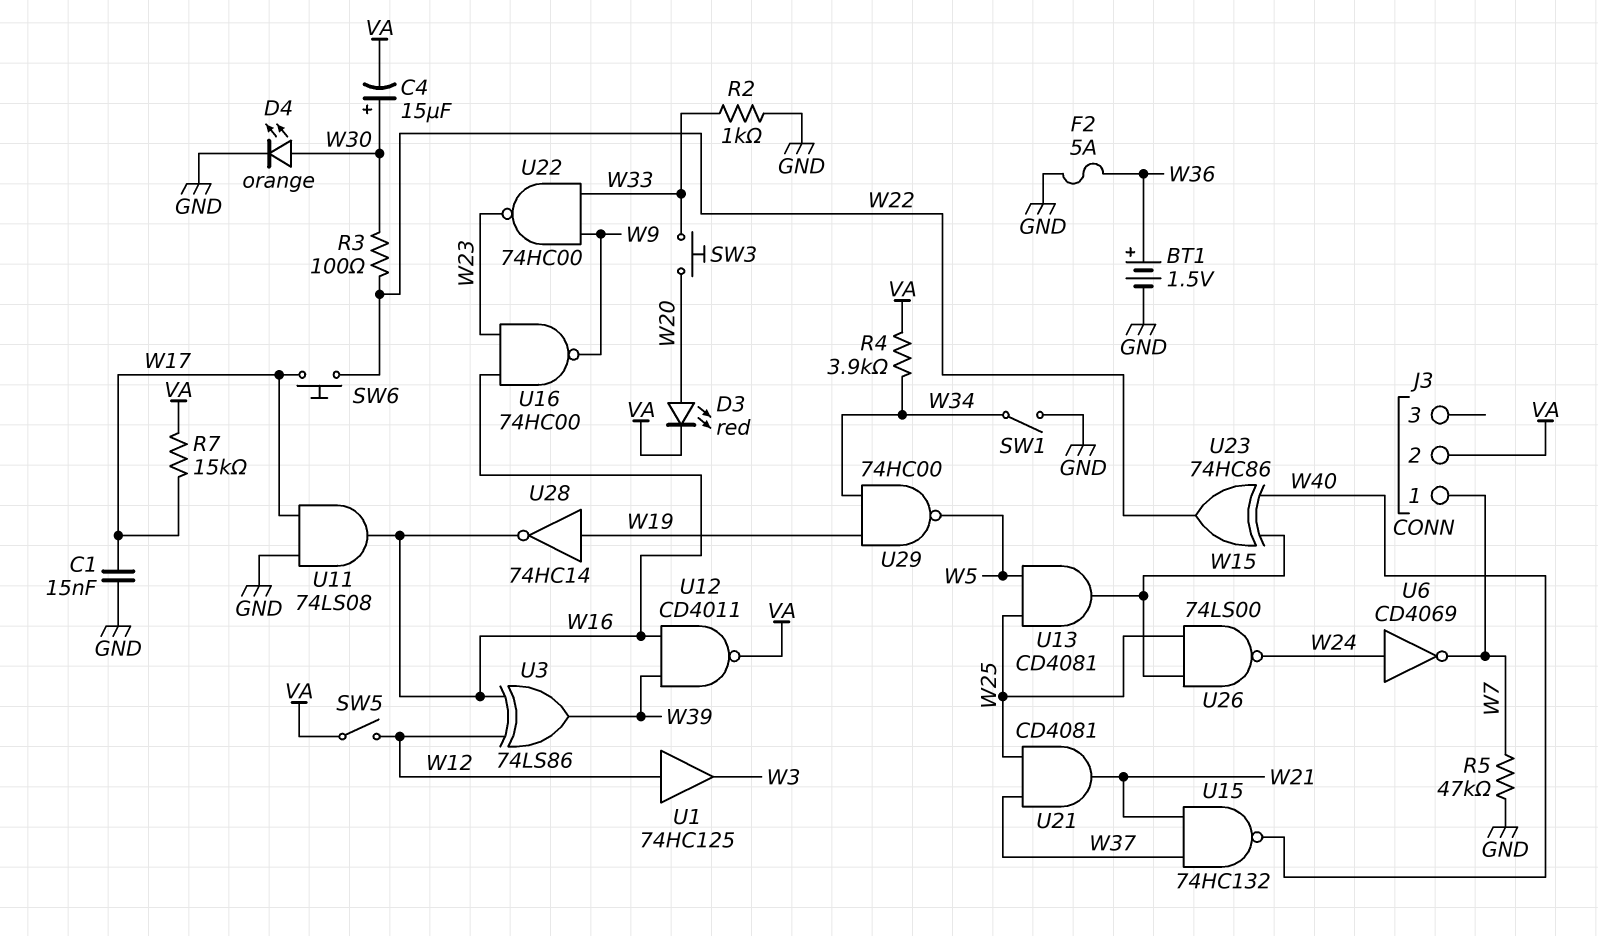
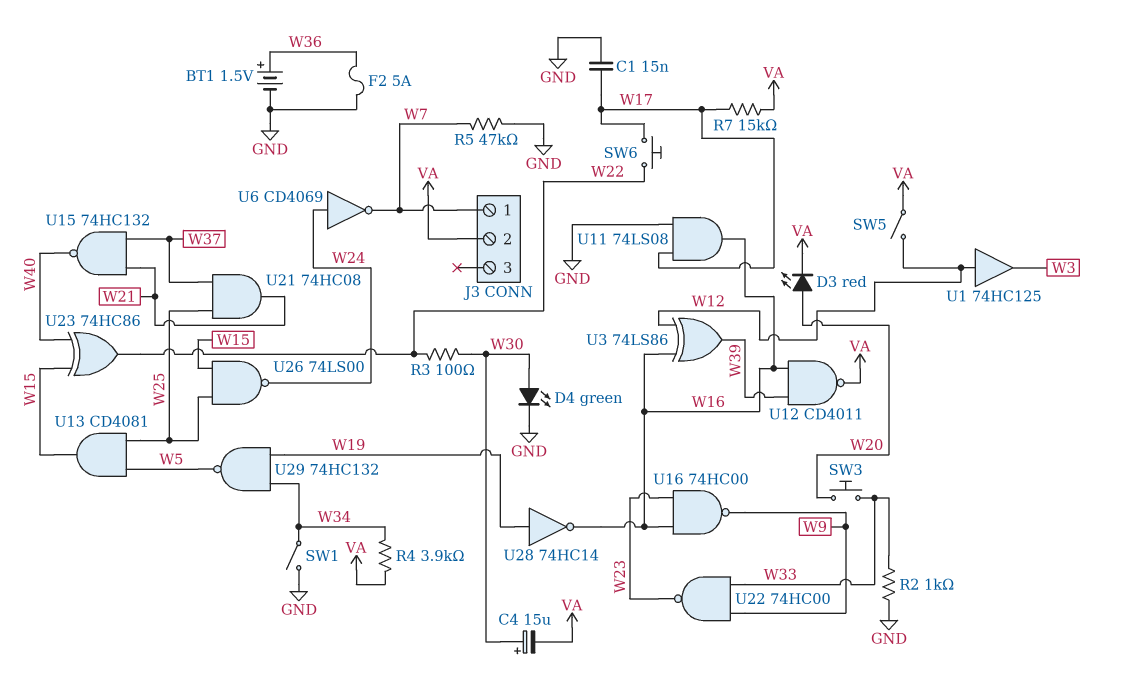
D4: LED orange (A W30, K GND) -> LED green (A W30, K GND)
U21: AND CD4081 (in W25, in W37, out W21) -> AND 74HC08 (in W25, in W37, out W21)
U29: NAND 74HC00 (in W19, in W34, out W5) -> NAND 74HC132 (in W19, in W34, out W5)

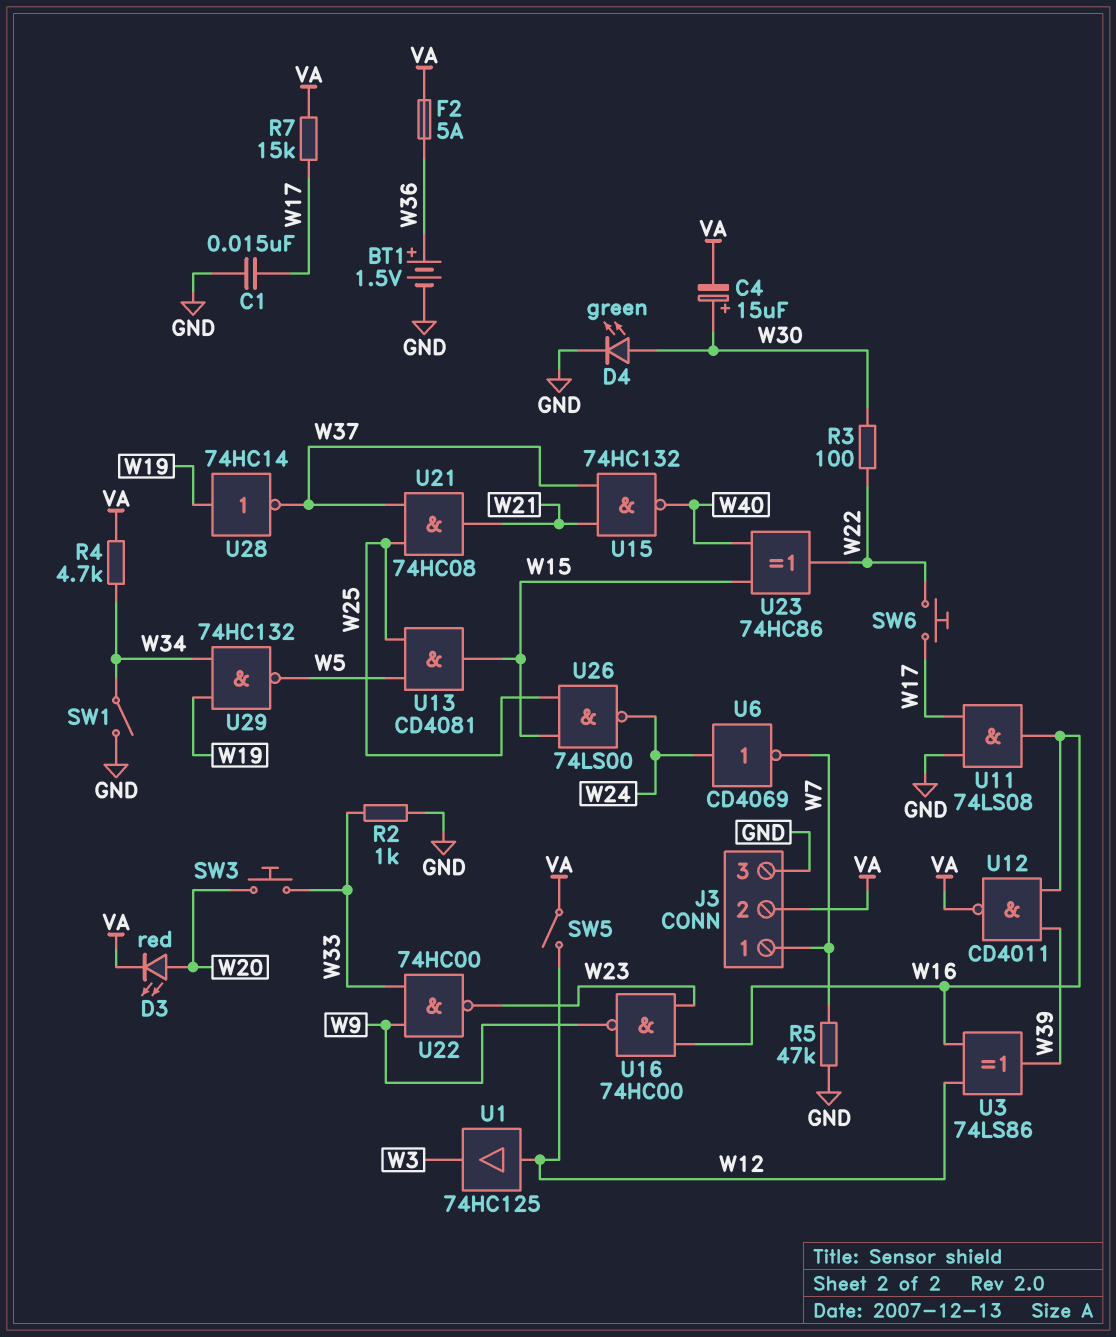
F2: 5A (GND, W36) -> 5A (VA, W36)
J3 pin 3: none -> GND
R4: 3.9k (VA, W34) -> 4.7k (VA, W34)
U28: NOT 74HC14 (in W19, out W16) -> NOT 74HC14 (in W19, out W37)

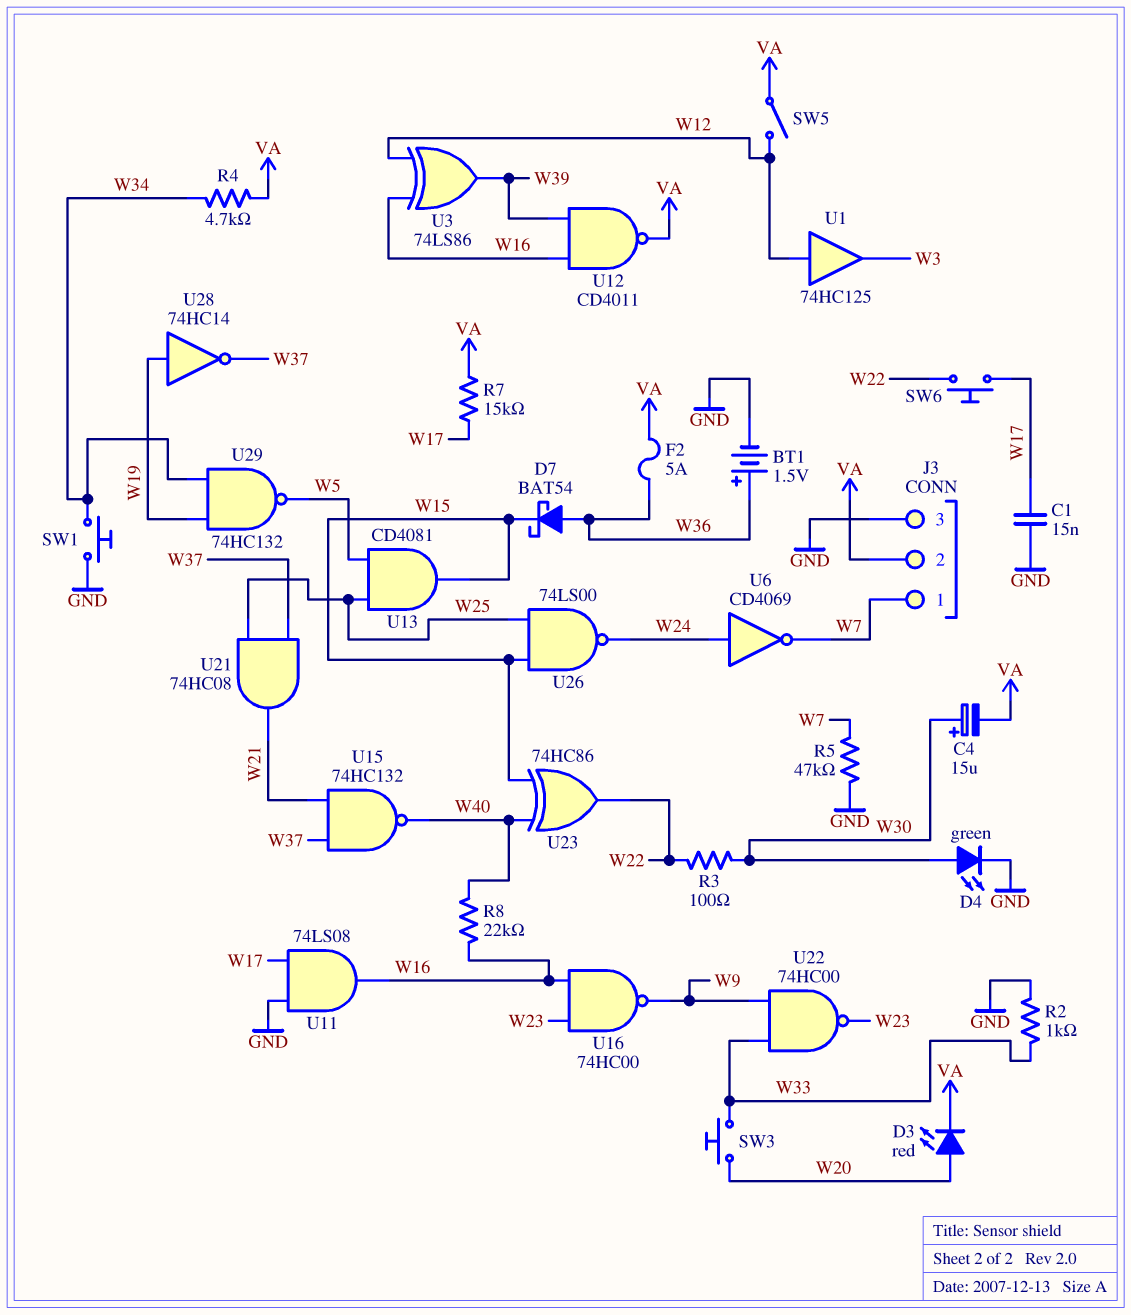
D7: none -> schottky BAT54 (A W36, K W15)
R8: none -> 22k (W16, W40)
SW1: switch (GND, W34) -> button (GND, W34)

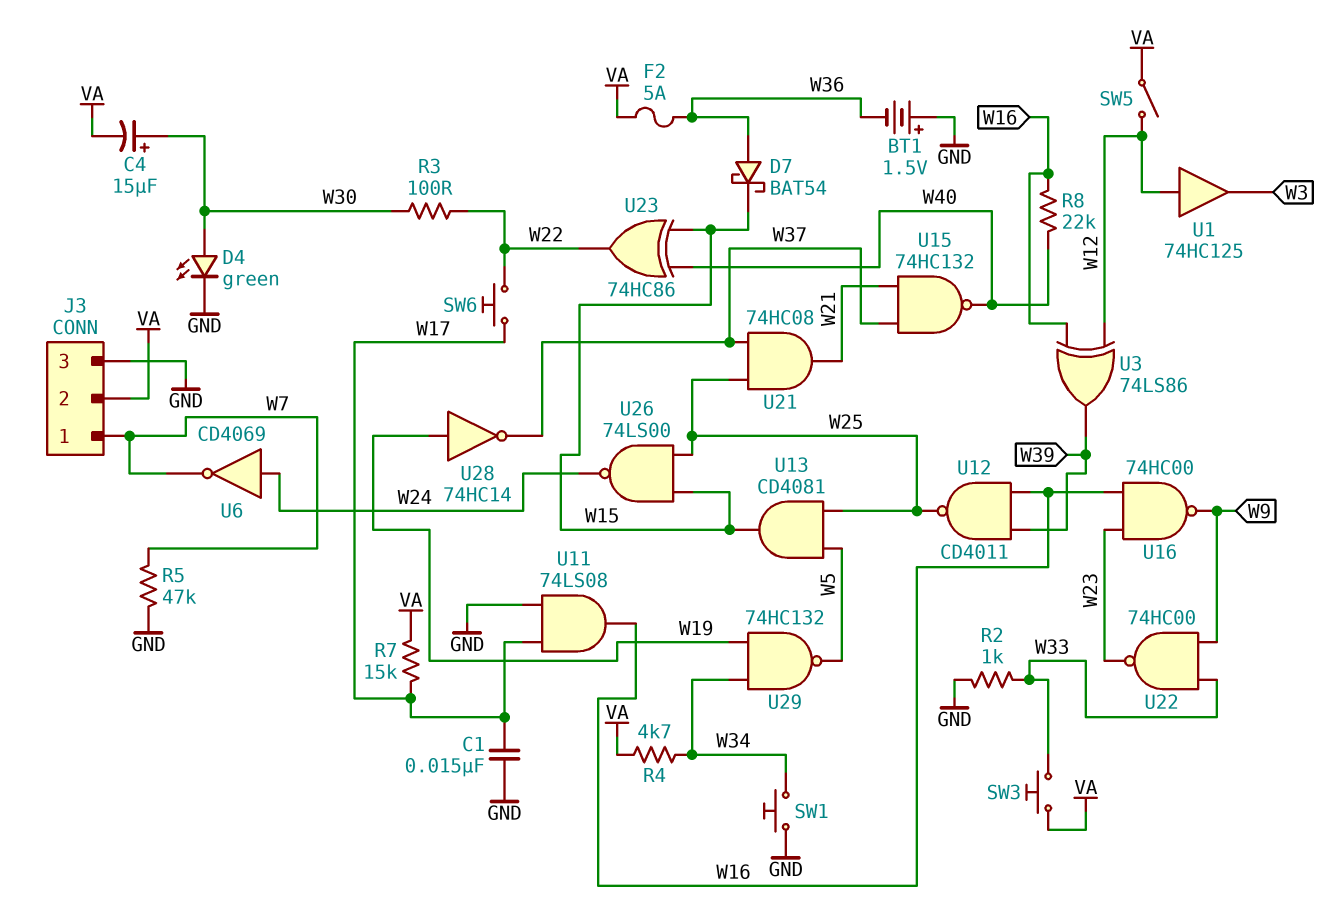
BT1: 1.5V (plus W36, minus GND) -> 1.5V (plus GND, minus W36)
D3: LED red (A W20, K VA) -> none
SW3: button (W20, W33) -> button (VA, W33)
U12: NAND CD4011 (in W16, in W39, out VA) -> NAND CD4011 (in W16, in W39, out W25)

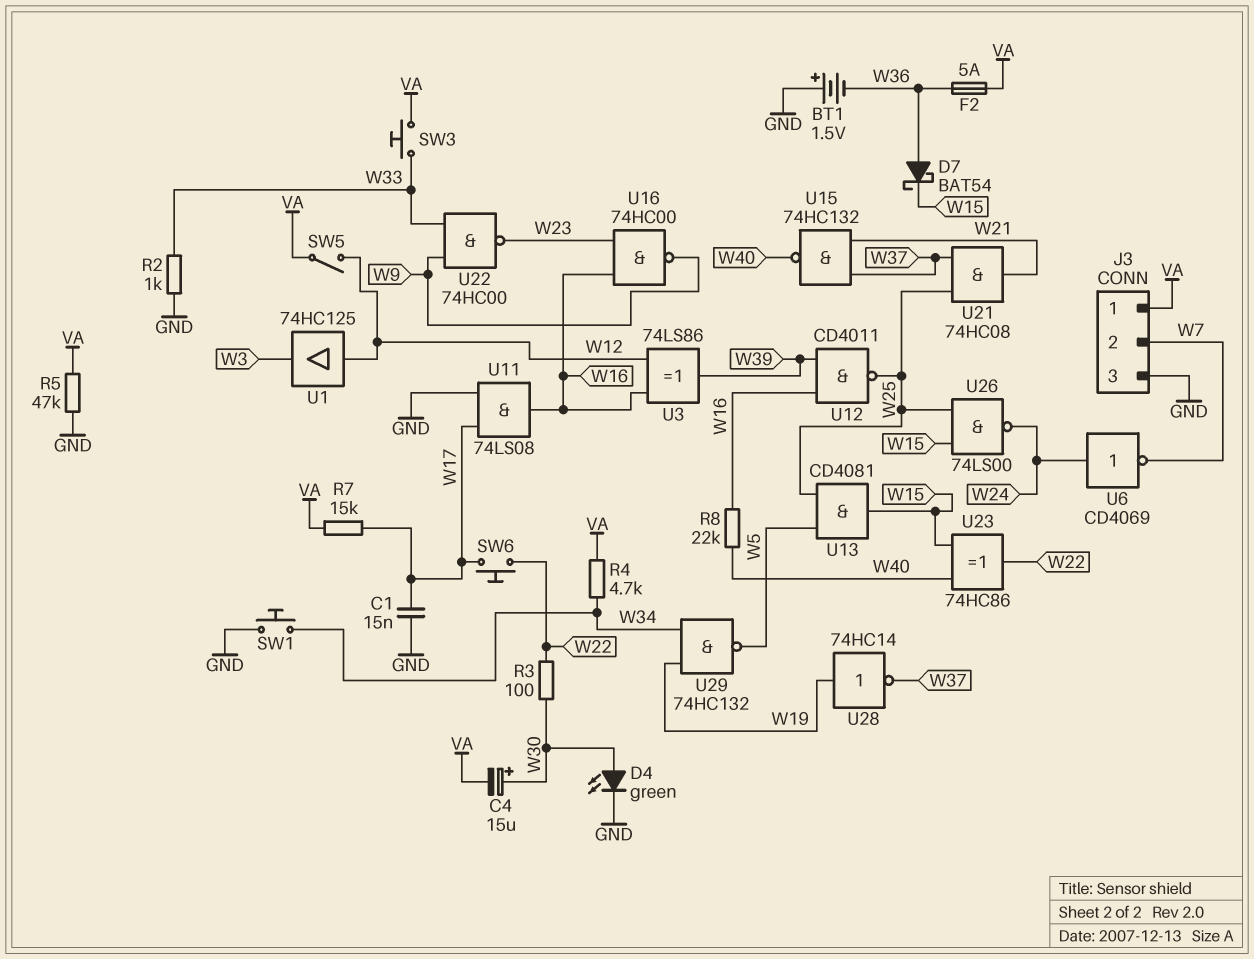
J3 pin 1: W7 -> VA
J3 pin 2: VA -> W7
R5: 47k (GND, W7) -> 47k (GND, VA)

